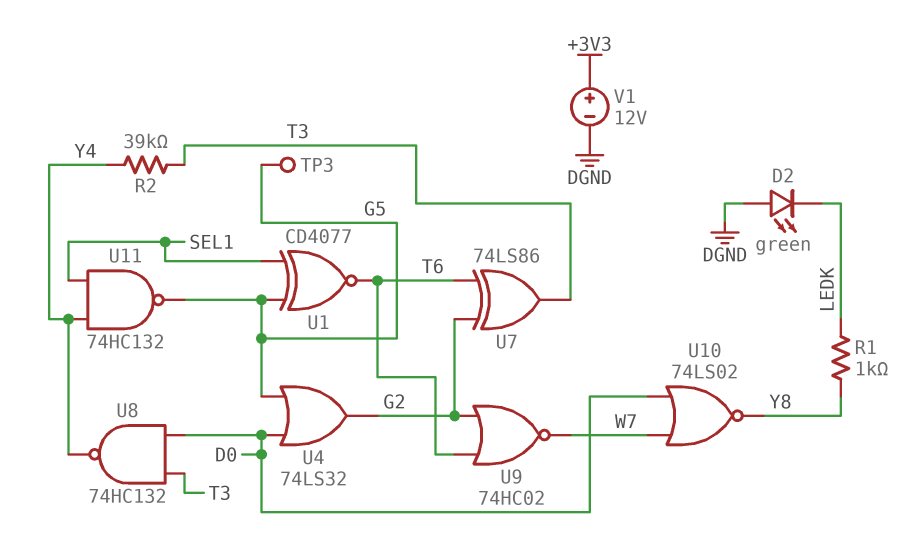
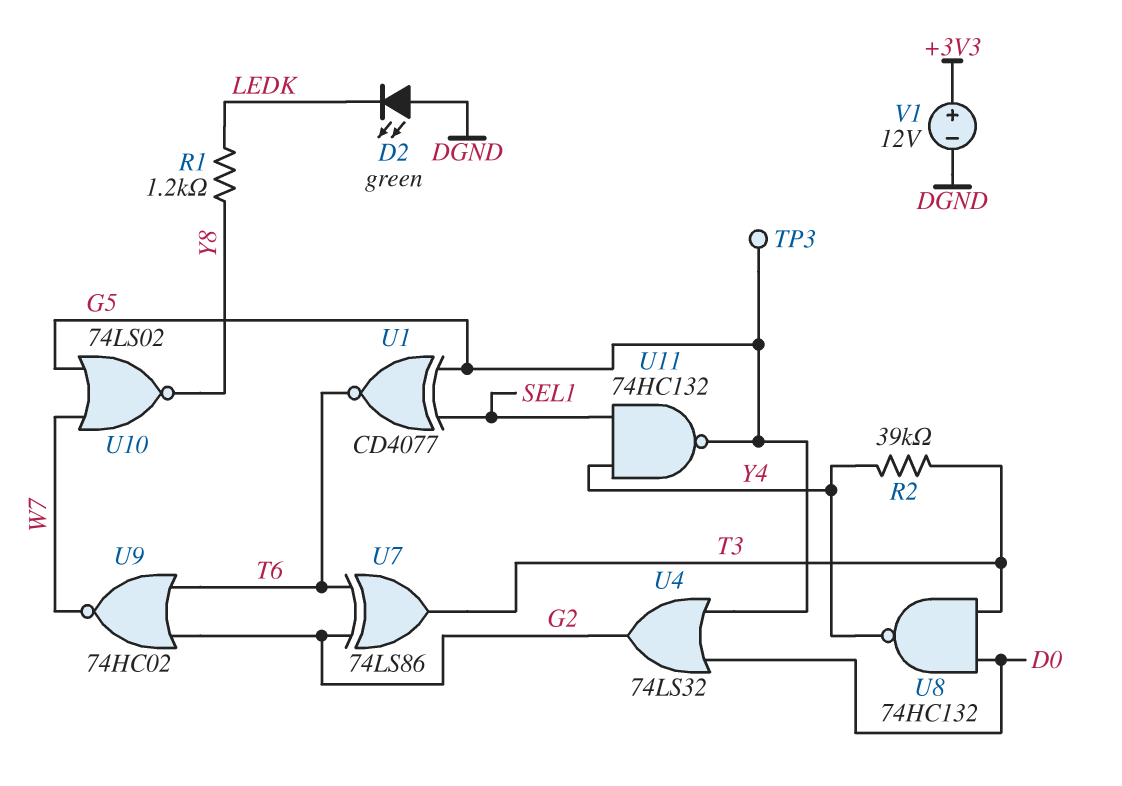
R1: 1k (LEDK, Y8) -> 1.2k (LEDK, Y8)
U10: NOR 74LS02 (in D0, in W7, out Y8) -> NOR 74LS02 (in G5, in W7, out Y8)

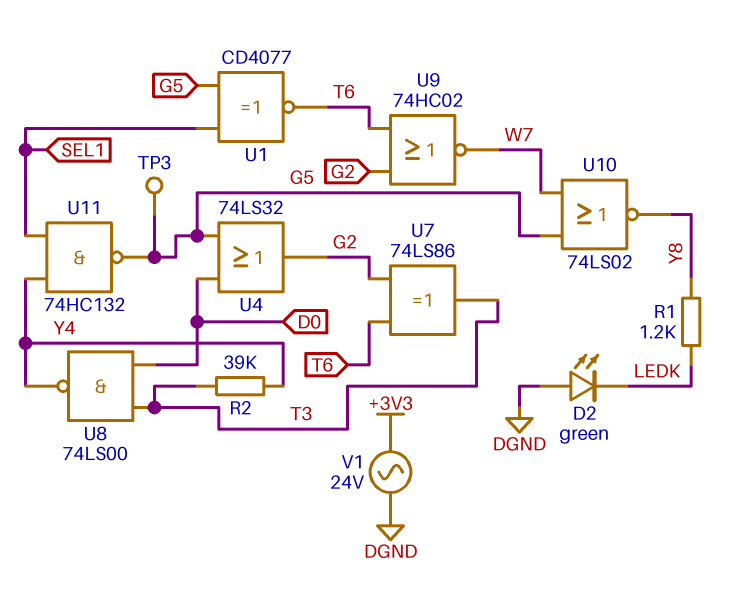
U8: NAND 74HC132 (in D0, in T3, out Y4) -> NAND 74LS00 (in D0, in T3, out Y4)
V1: 12V (plus +3V3, minus DGND) -> AC 24V (+3V3, DGND)

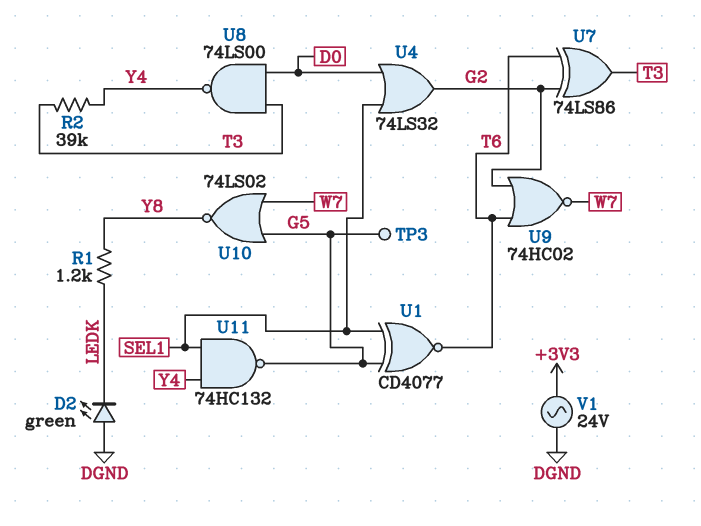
U4: OR 74LS32 (in D0, in G5, out G2) -> OR 74LS32 (in D0, in SEL1, out G2)

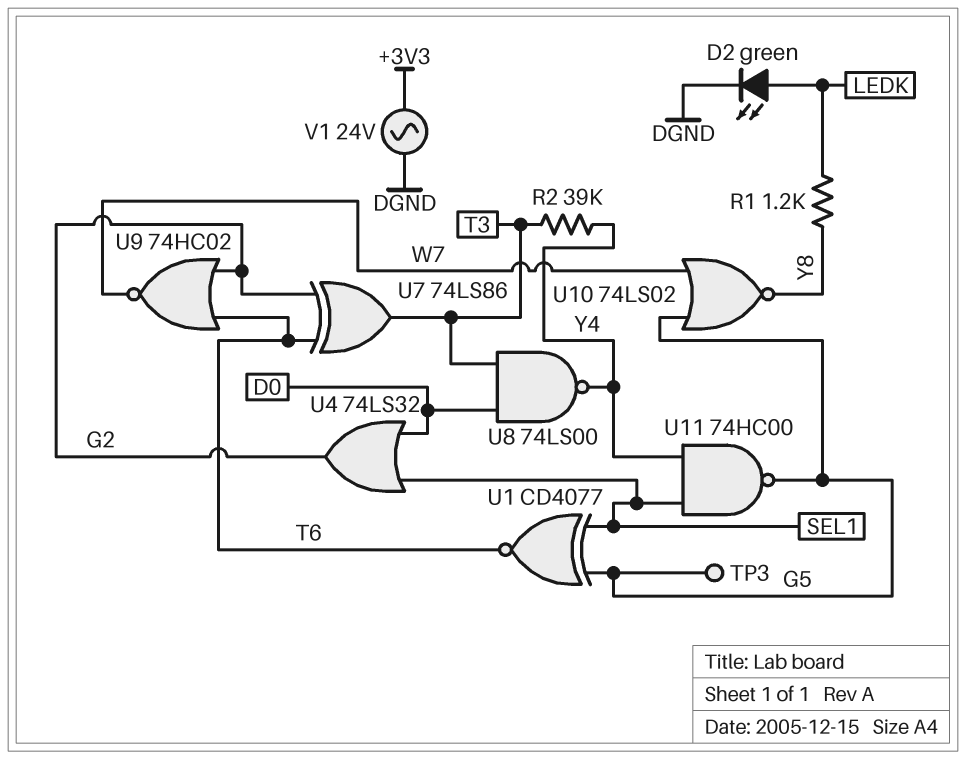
D2: LED green (A DGND, K LEDK) -> LED green (A LEDK, K DGND)
U11: NAND 74HC132 (in SEL1, in Y4, out G5) -> NAND 74HC00 (in SEL1, in Y4, out G5)

